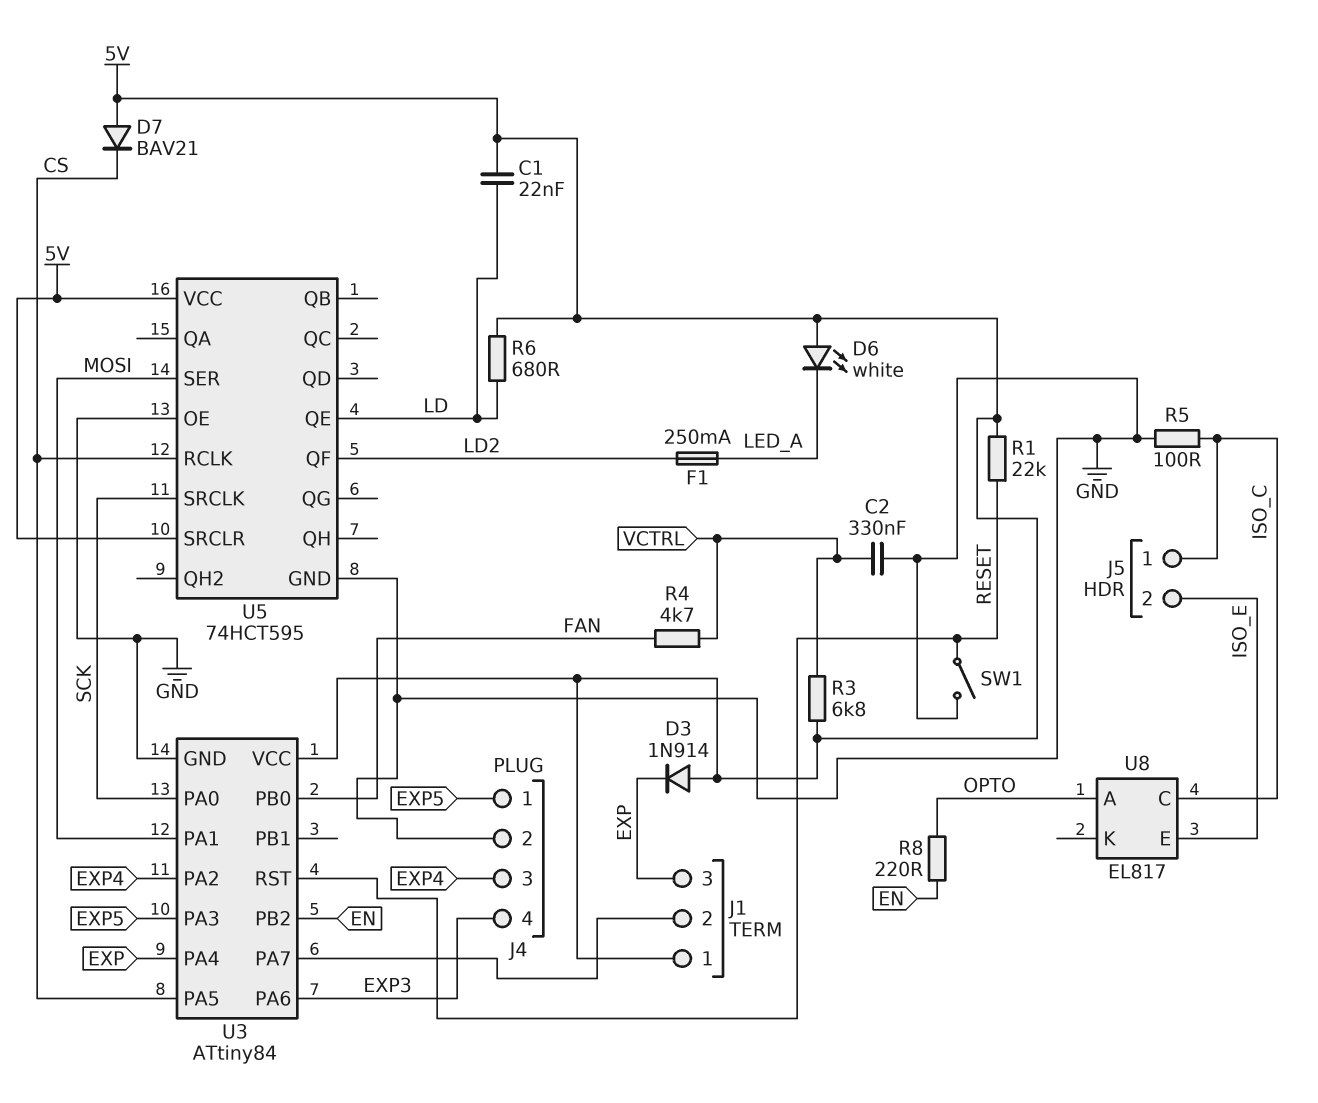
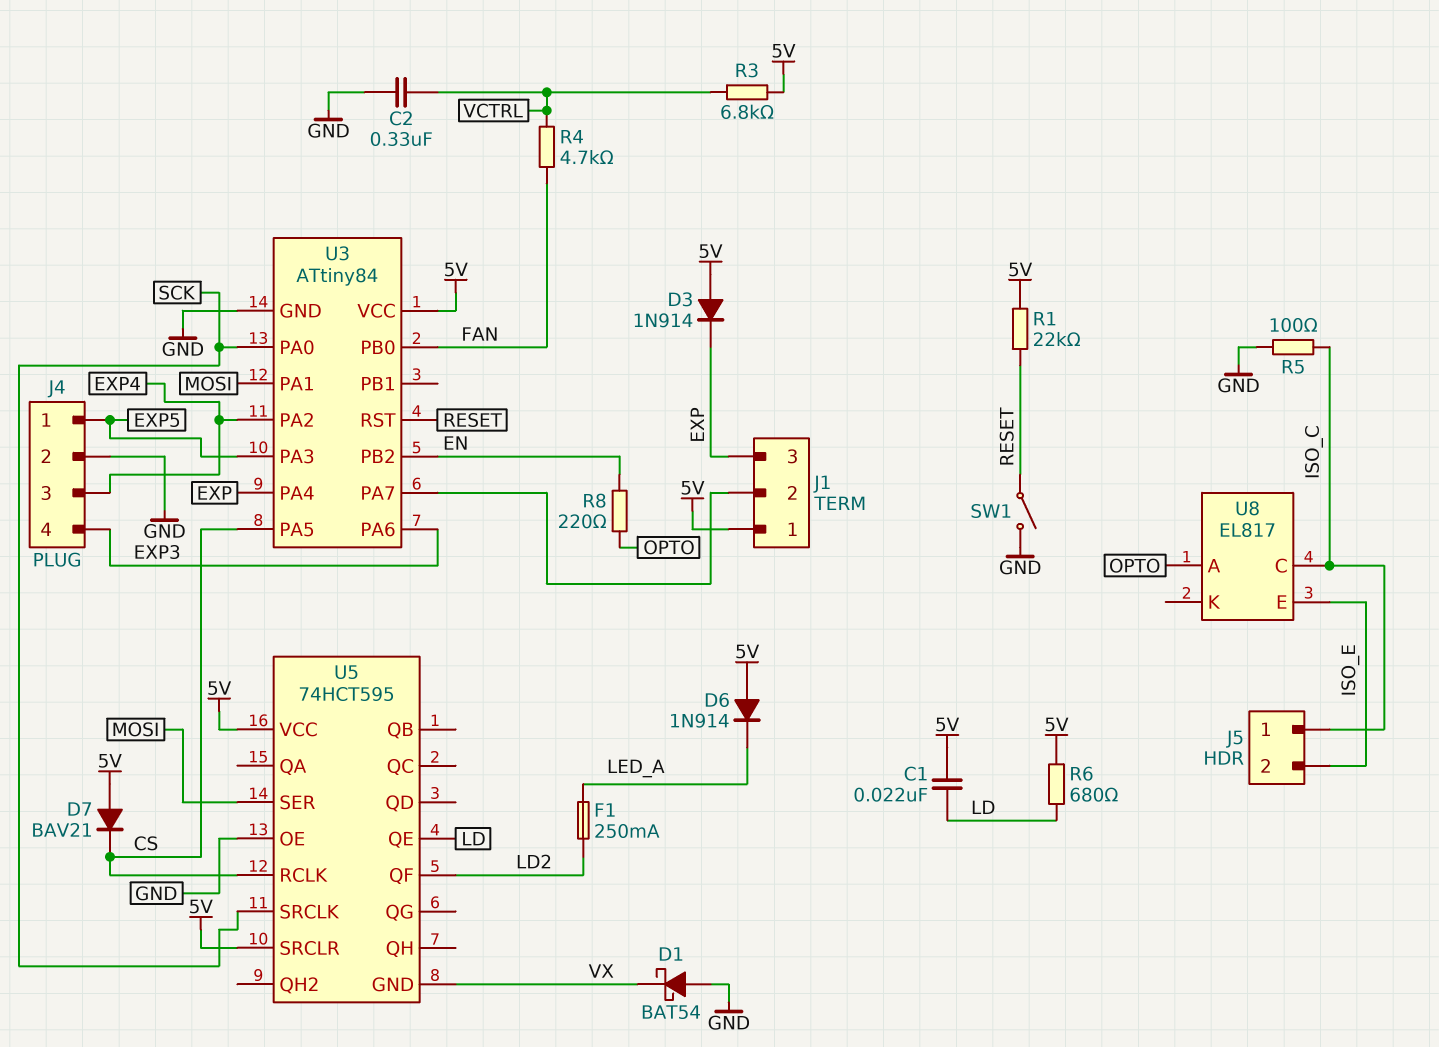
D1: none -> schottky BAT54 (A GND, K VX)
D6: LED white (A 5V, K LED_A) -> diode 1N914 (A 5V, K LED_A)
U5 pin GND: GND -> VX

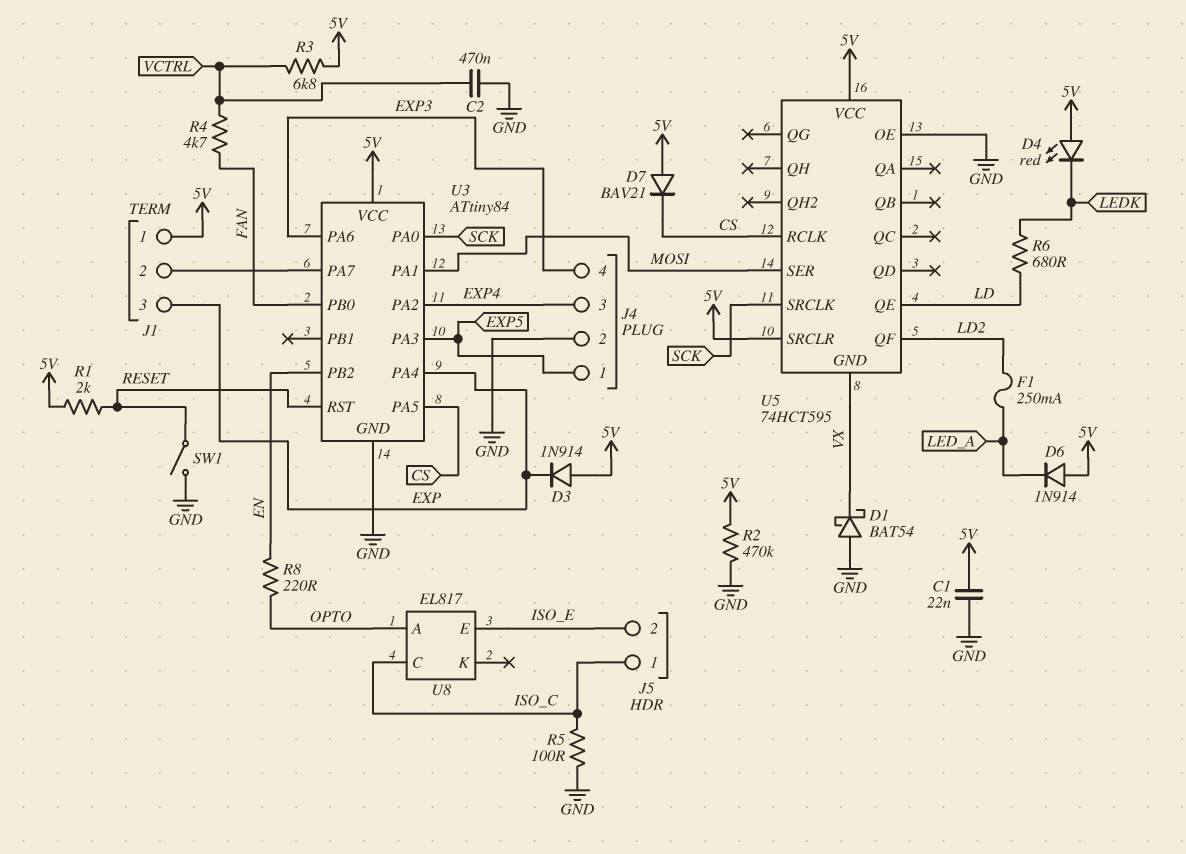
C1: 22nF (5V, LD) -> 22nF (5V, GND)
C2: 330nF (GND, VCTRL) -> 470nF (GND, VCTRL)
D4: none -> LED red (A 5V, K LEDK)
R1: 22k (5V, RESET) -> 2k (5V, RESET)
R2: none -> 470k (5V, GND)
R6: 680 (5V, LD) -> 680 (LD, LEDK)

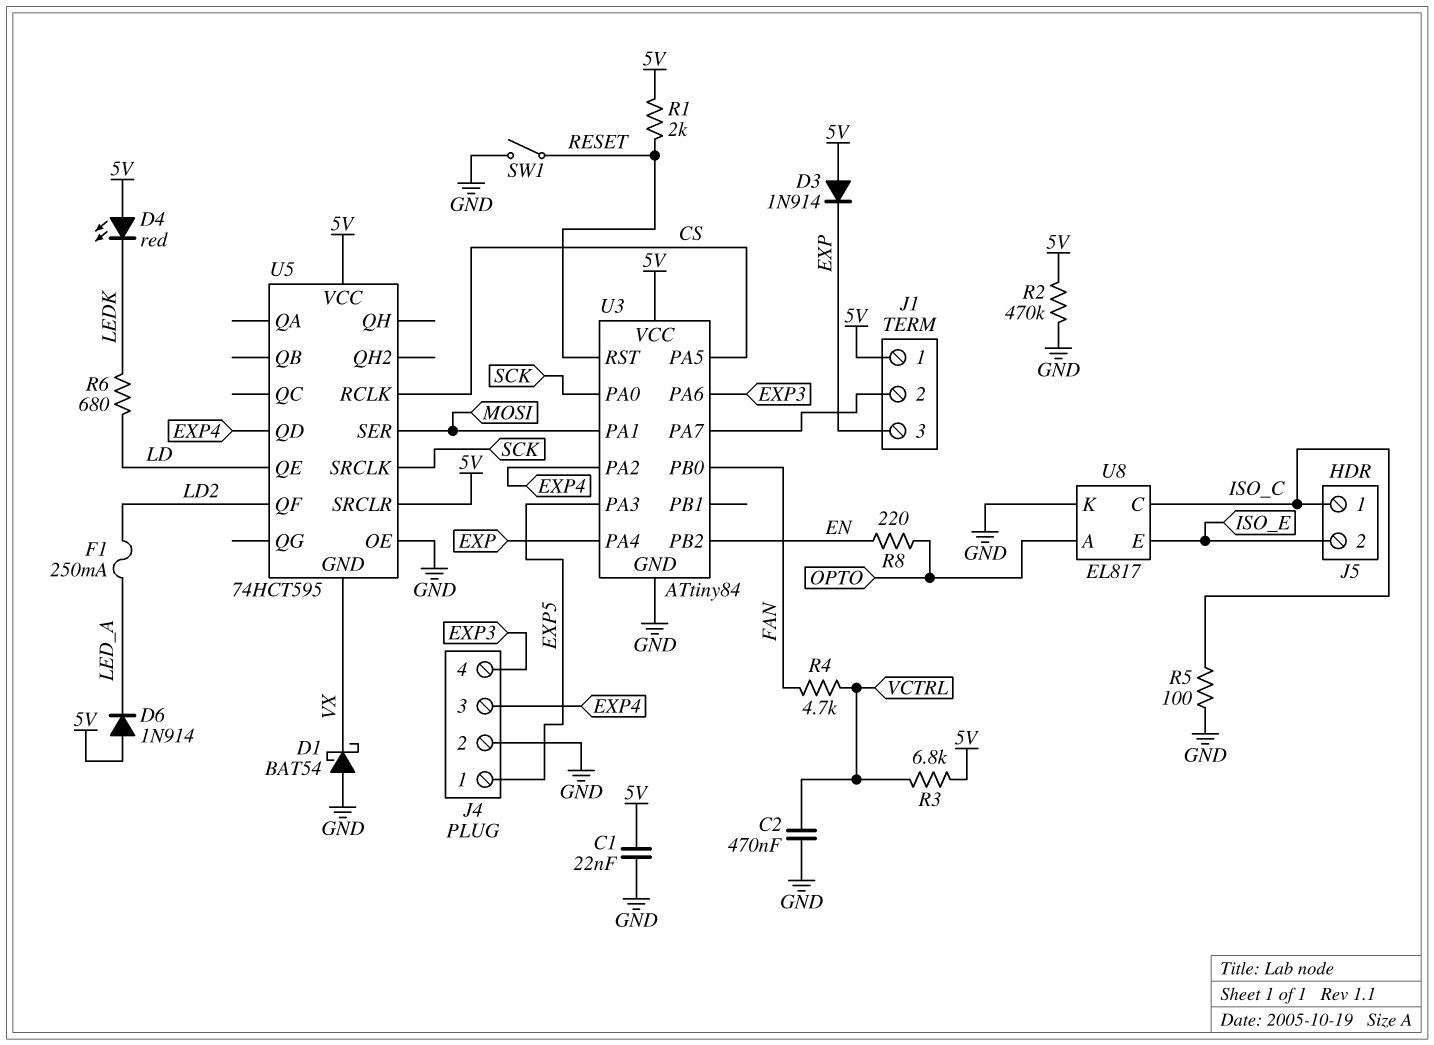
D7: diode BAV21 (A 5V, K CS) -> none
U5 pin QD: none -> EXP4
U8 pin K: none -> GND

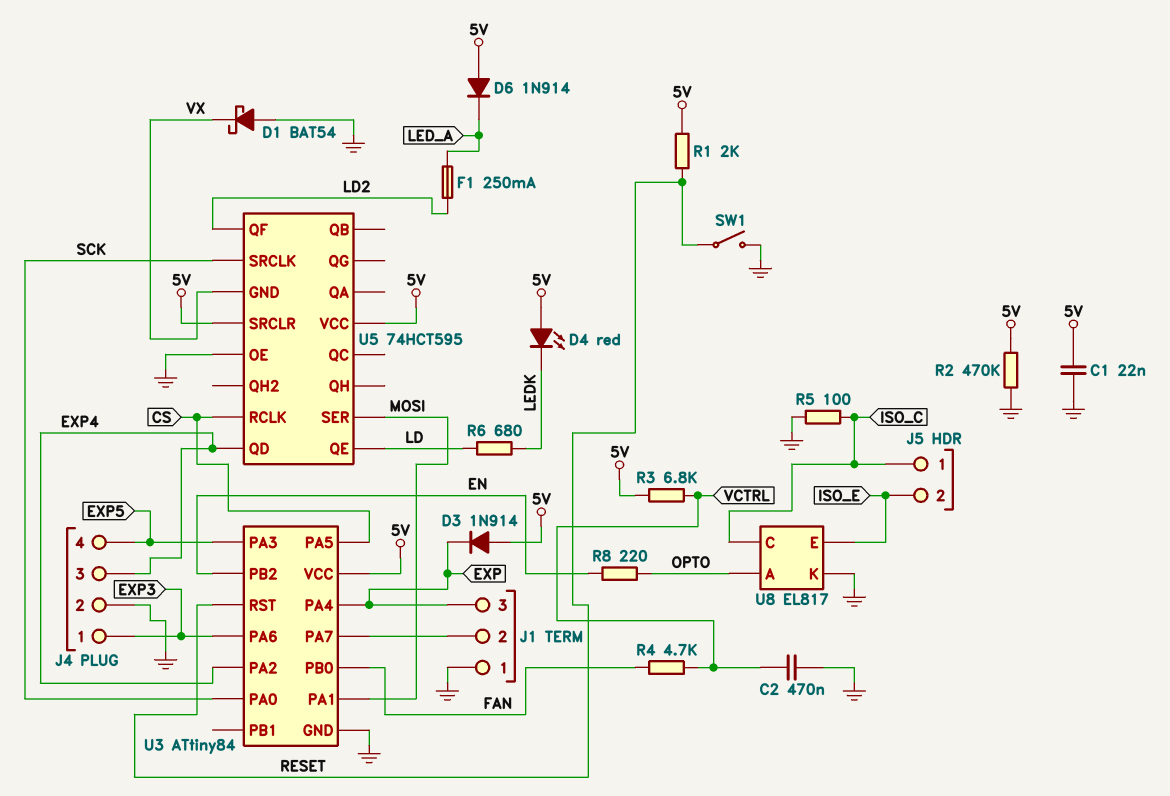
J1 pin 1: 5V -> GND
J4 pin 1: EXP5 -> EXP3
J4 pin 4: EXP3 -> EXP5

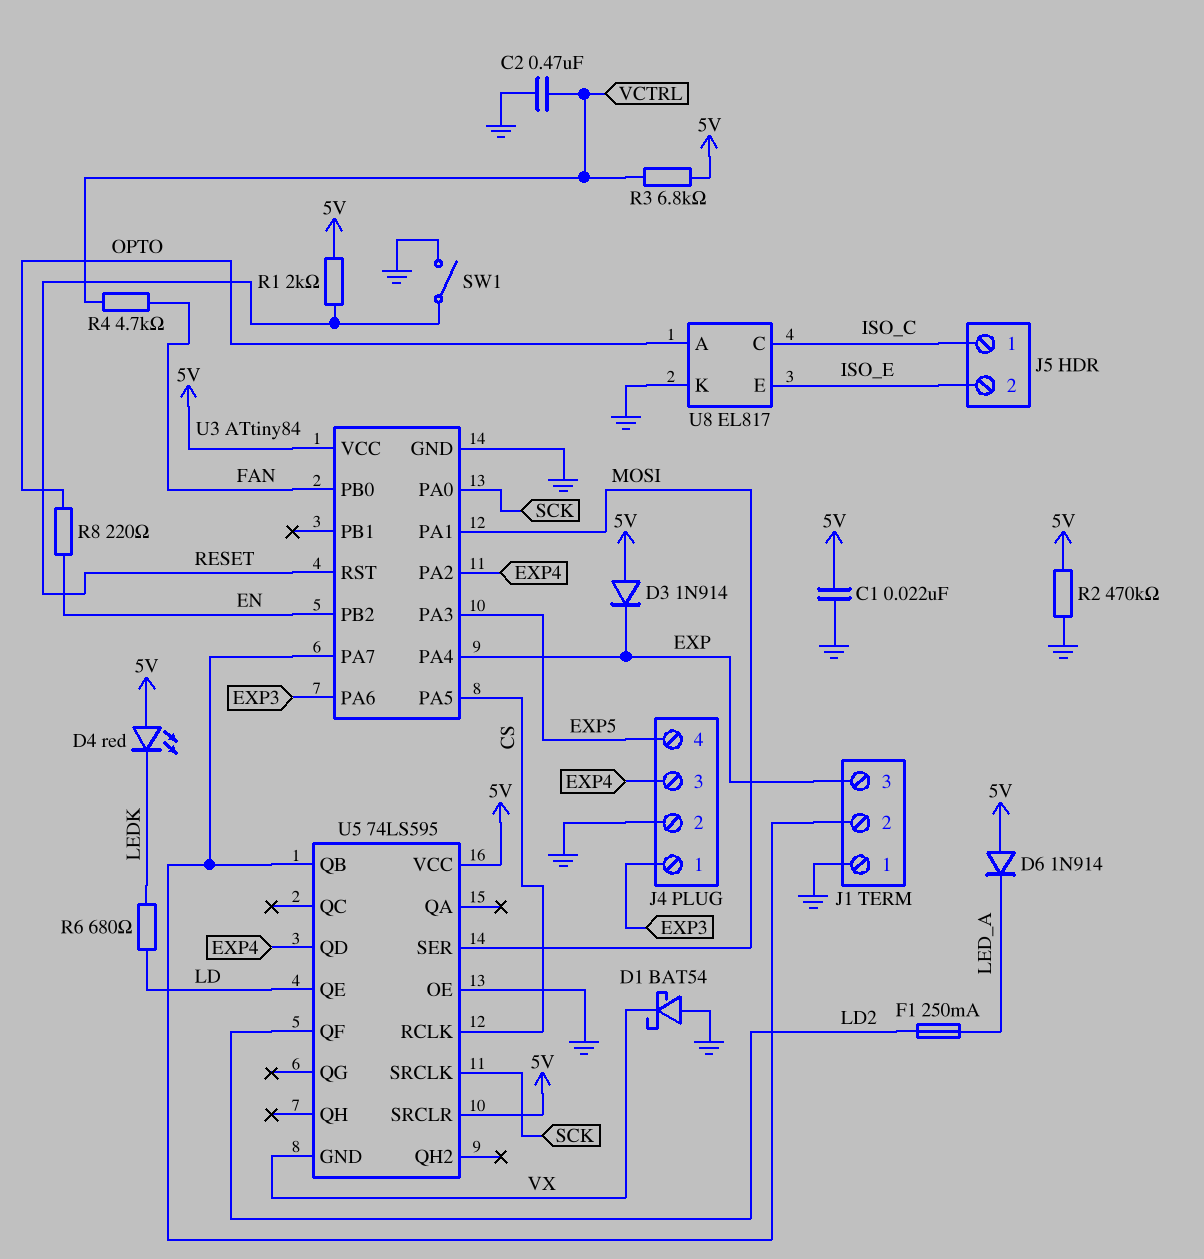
R5: 100 (GND, ISO_C) -> none
U5: 74HCT595 -> 74LS595
U5 pin QB: none -> J1/2

